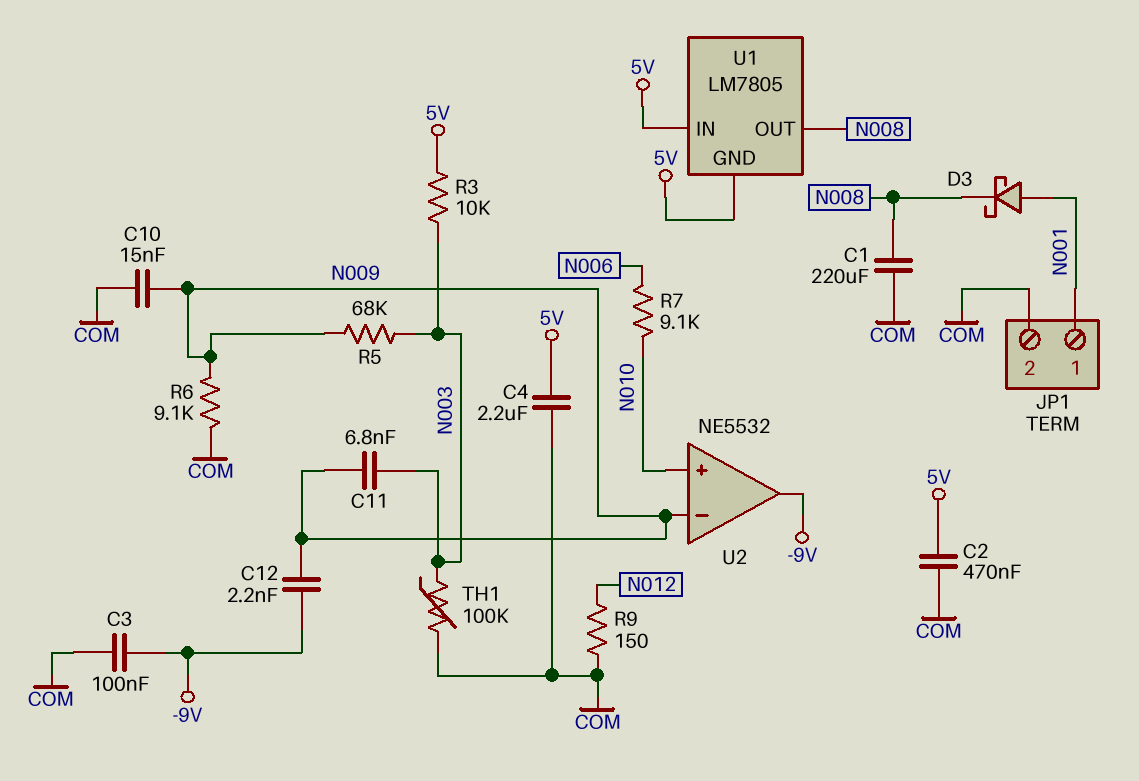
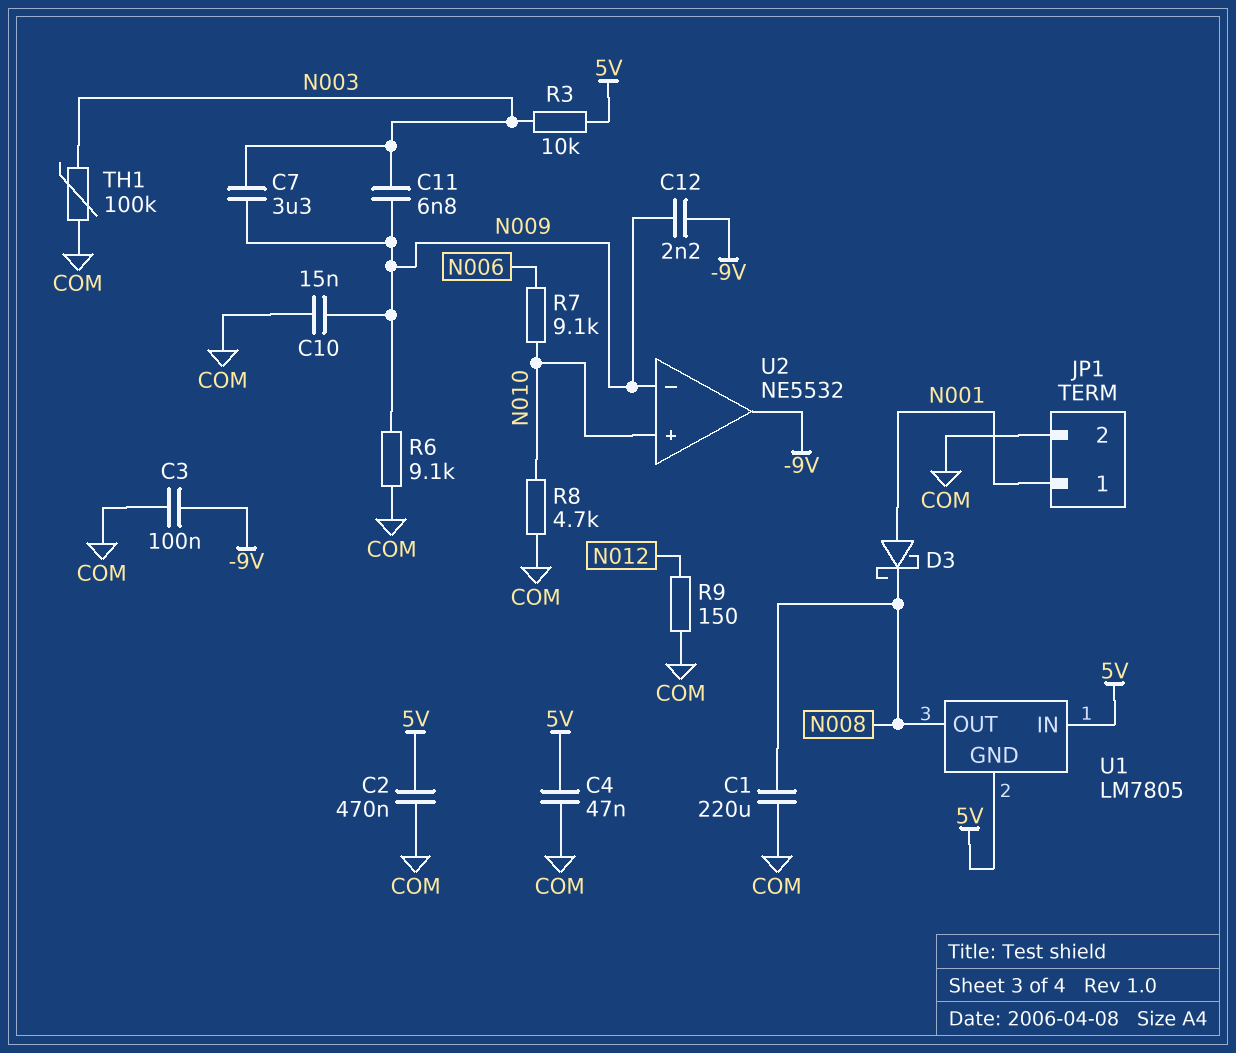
C4: 2.2uF (5V, COM) -> 47nF (5V, COM)
C7: none -> 3.3uF (N003, N009)
R5: 68k (N003, N009) -> none
R8: none -> 4.7k (COM, N010)

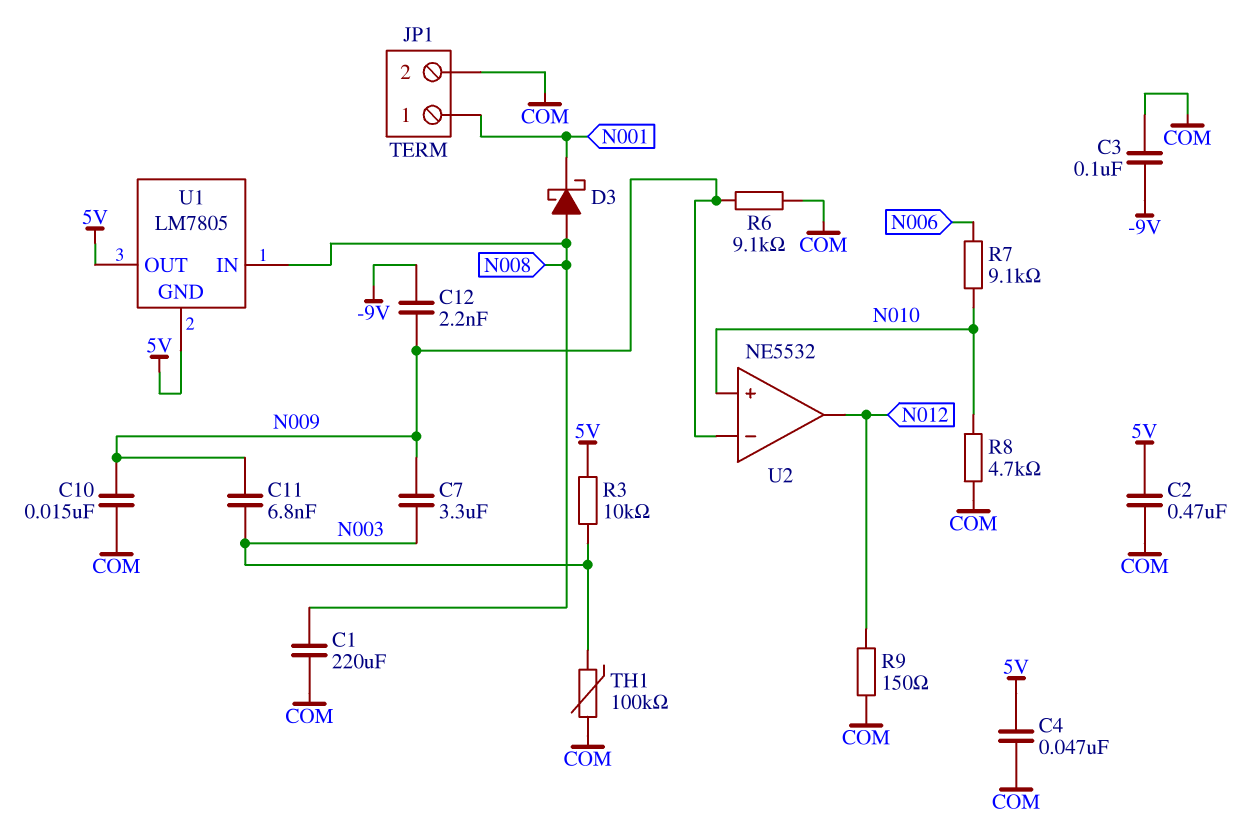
D3: schottky (A N001, K N008) -> schottky (A N008, K N001)
U1 pin IN: 5V -> N008
U1 pin OUT: N008 -> 5V
U2 pin out: -9V -> N012

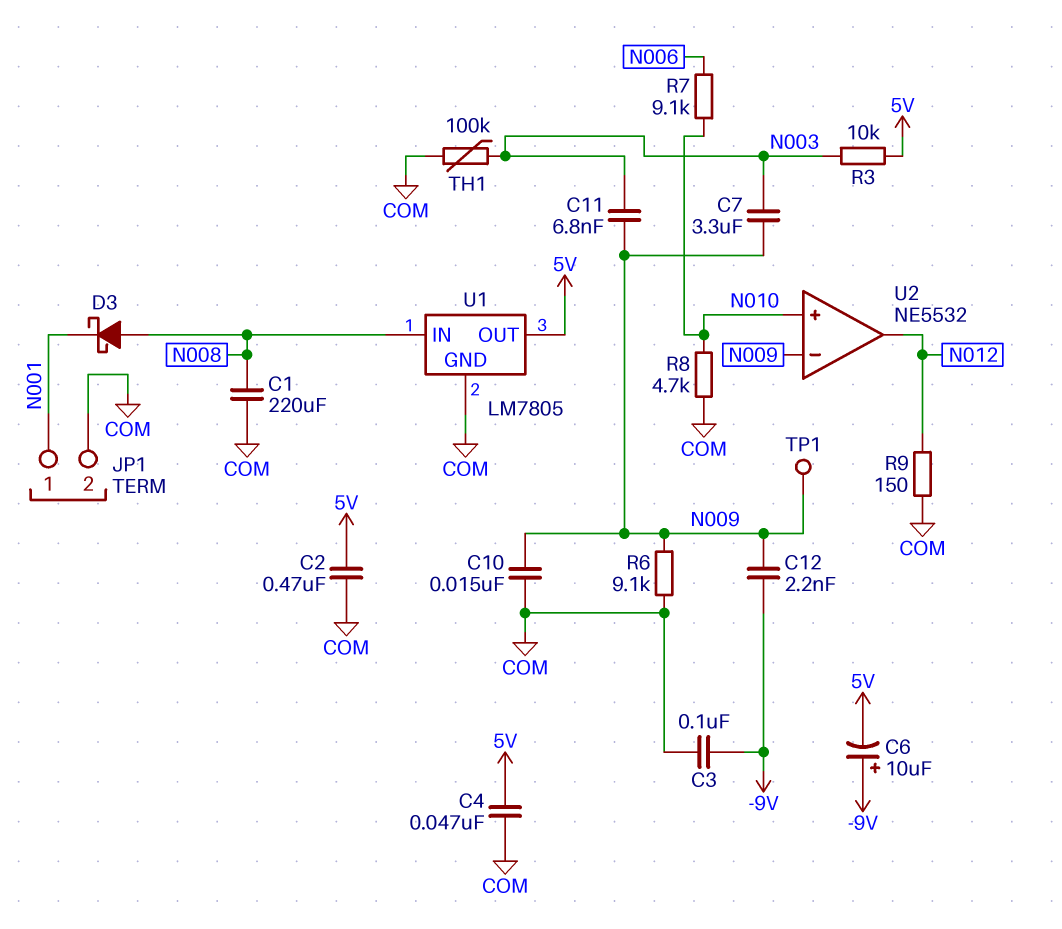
C6: none -> 10uF (plus -9V, minus 5V)
TP1: none -> test point (N009)
U1 pin GND: 5V -> COM

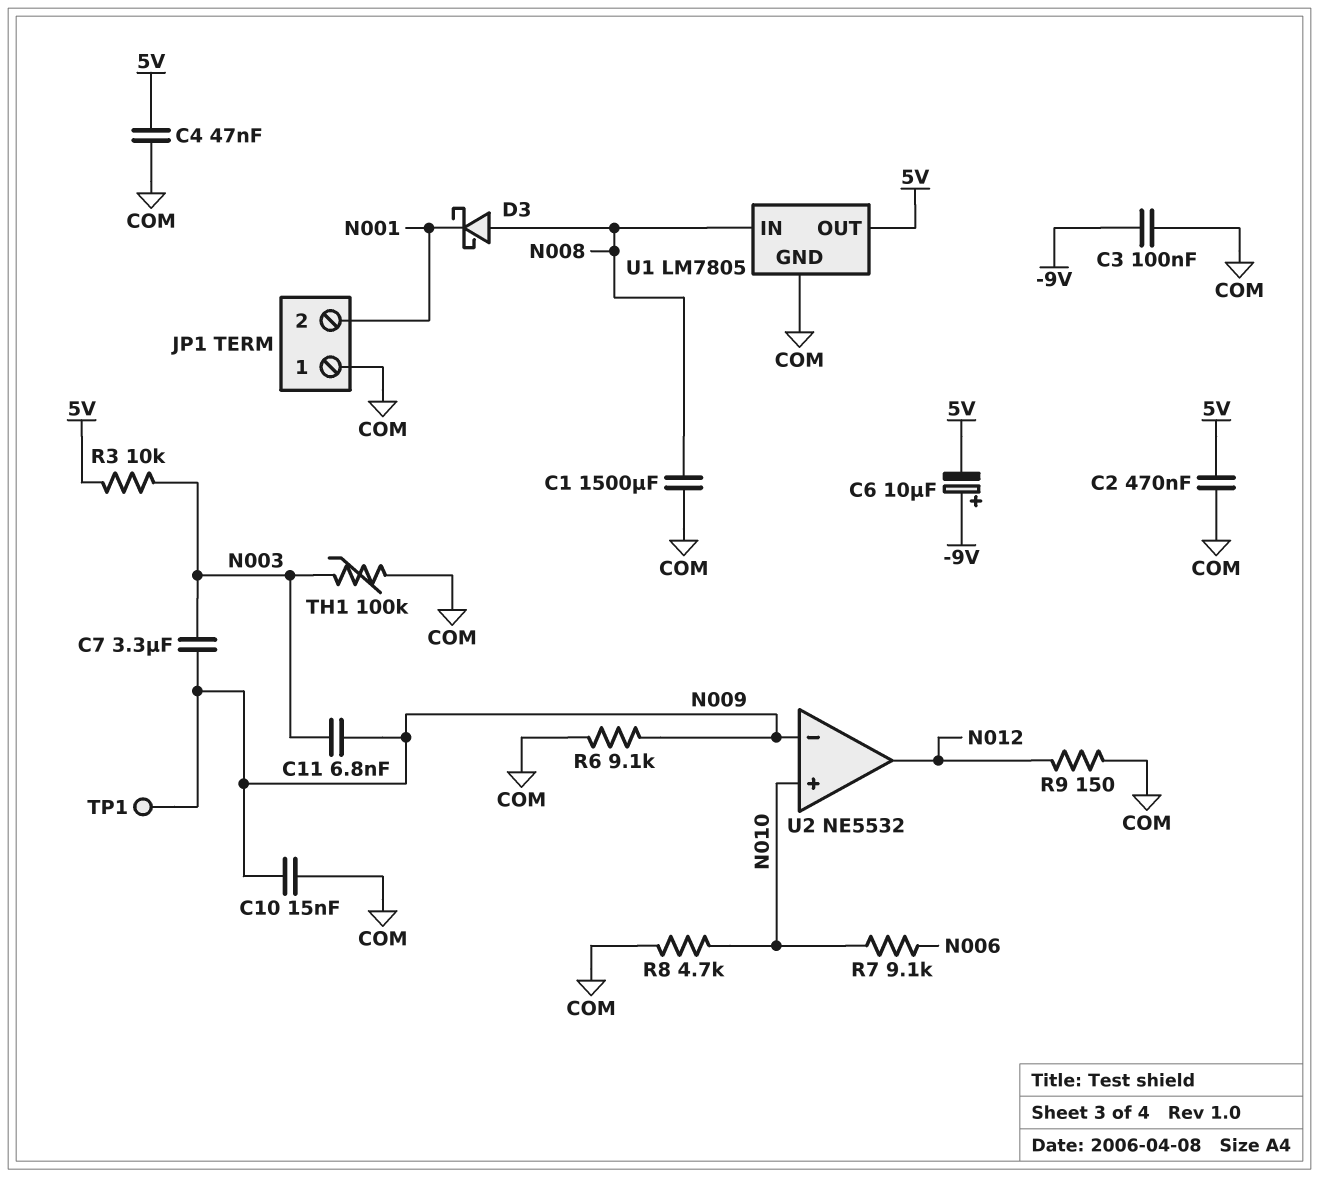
C1: 220uF (COM, N008) -> 1500uF (COM, N008)
C12: 2.2nF (-9V, N009) -> none
JP1 pin 1: N001 -> COM
JP1 pin 2: COM -> N001

